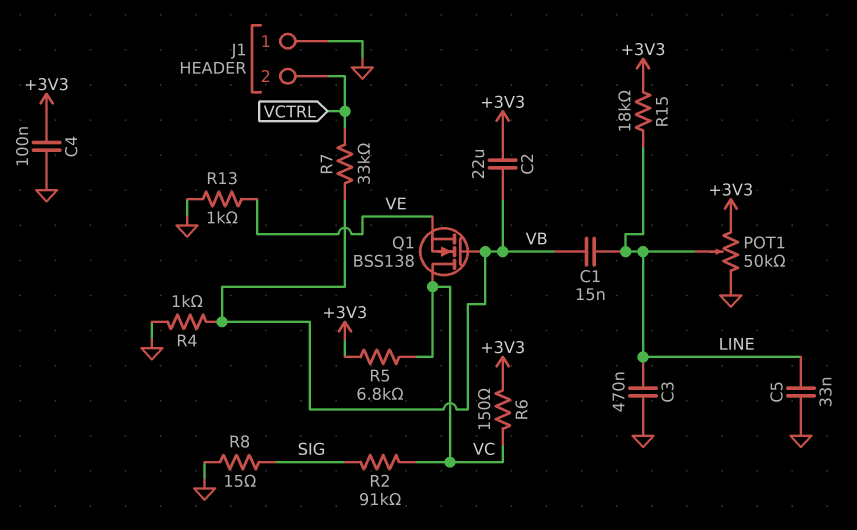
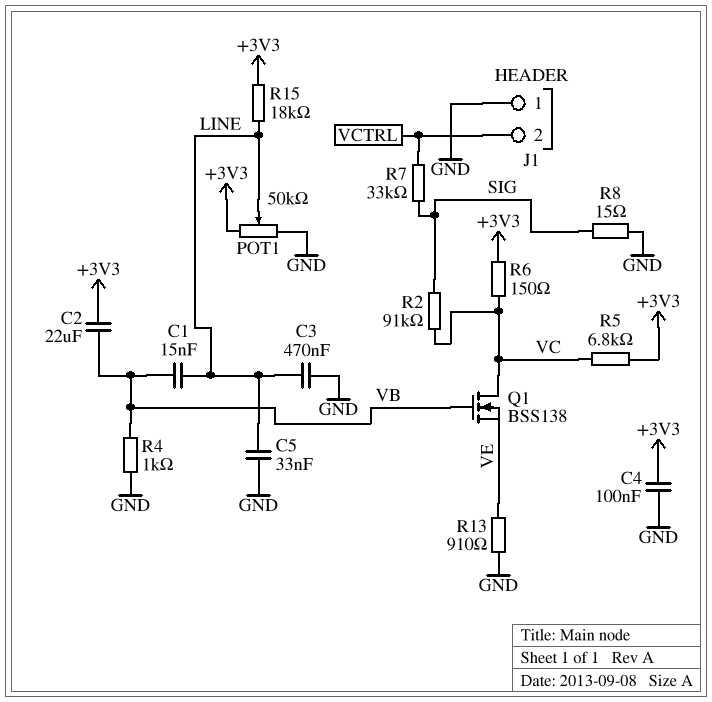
R7: 33k (VB, VCTRL) -> 33k (SIG, VCTRL)
R13: 1k (GND, VE) -> 910 (GND, VE)

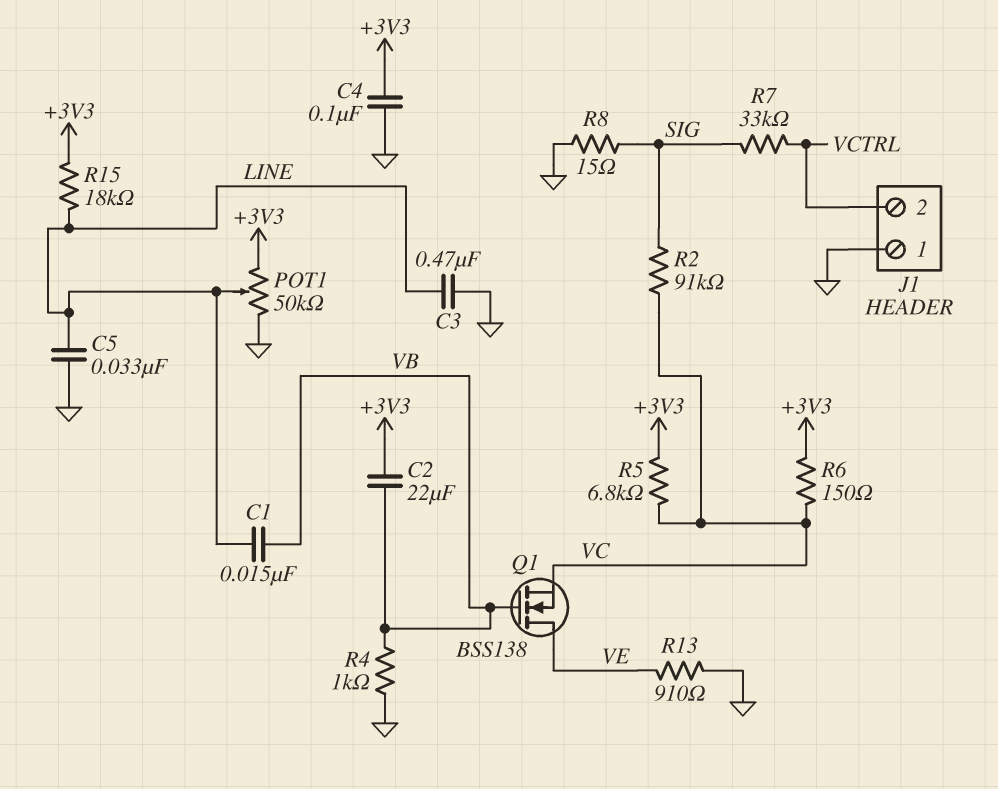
Q1: NMOS BSS138 (G VB, D VC, S VE) -> NMOS BSS138 (G VB, D VE, S VC)

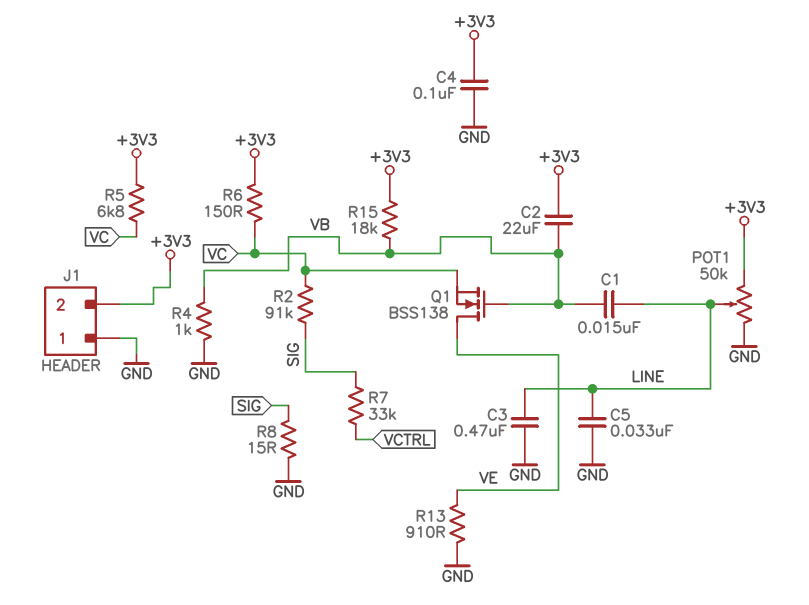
J1 pin 2: VCTRL -> +3V3
R15: 18k (+3V3, LINE) -> 18k (+3V3, VB)

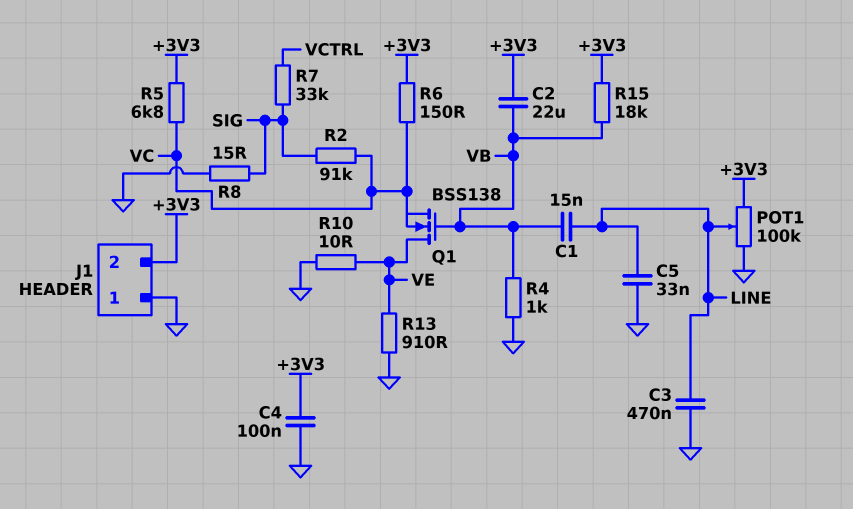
POT1: 50k (+3V3, GND, wiper LINE) -> 100k (+3V3, GND, wiper LINE)
R10: none -> 10 (GND, VE)

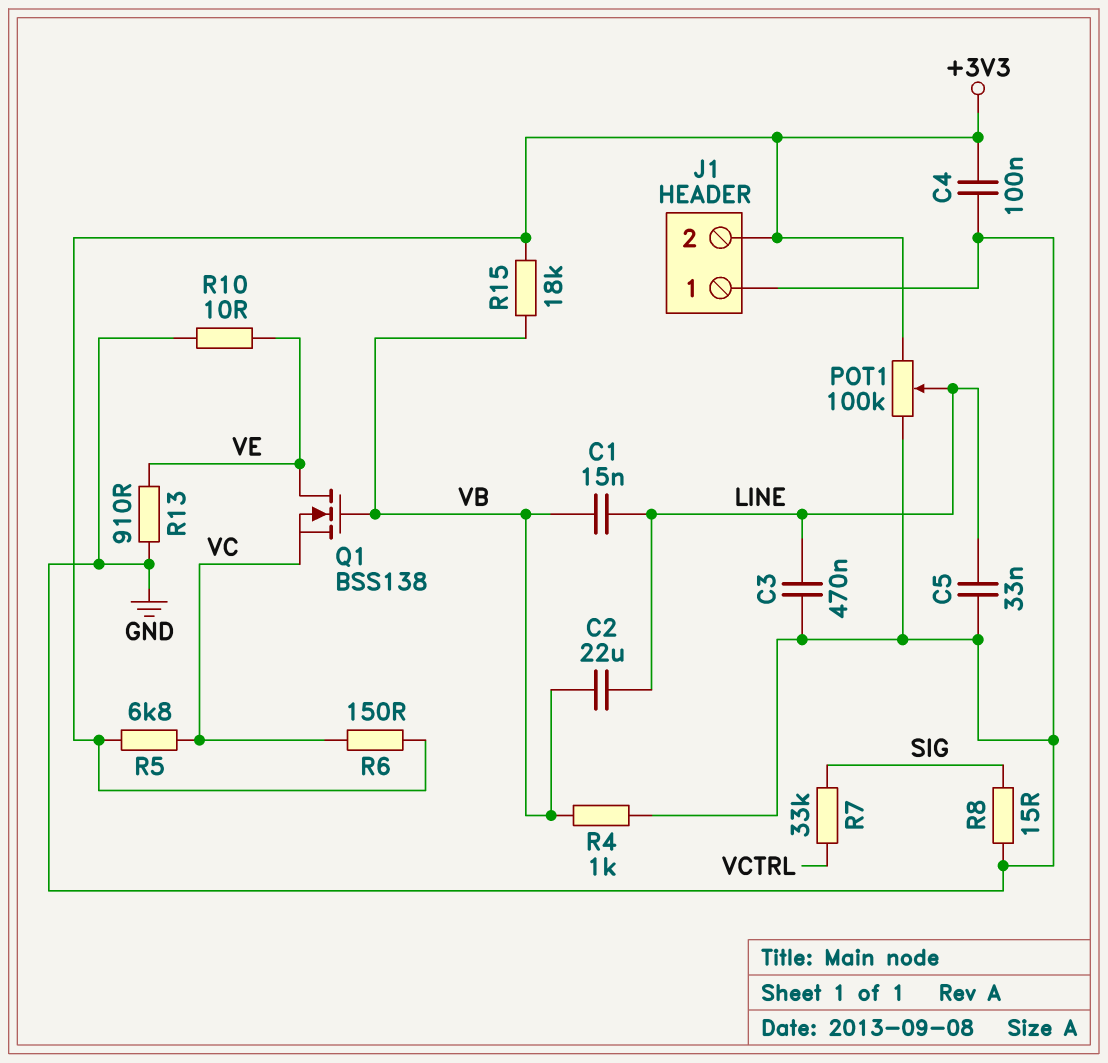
C2: 22uF (+3V3, VB) -> 22uF (LINE, VB)
R2: 91k (SIG, VC) -> none

